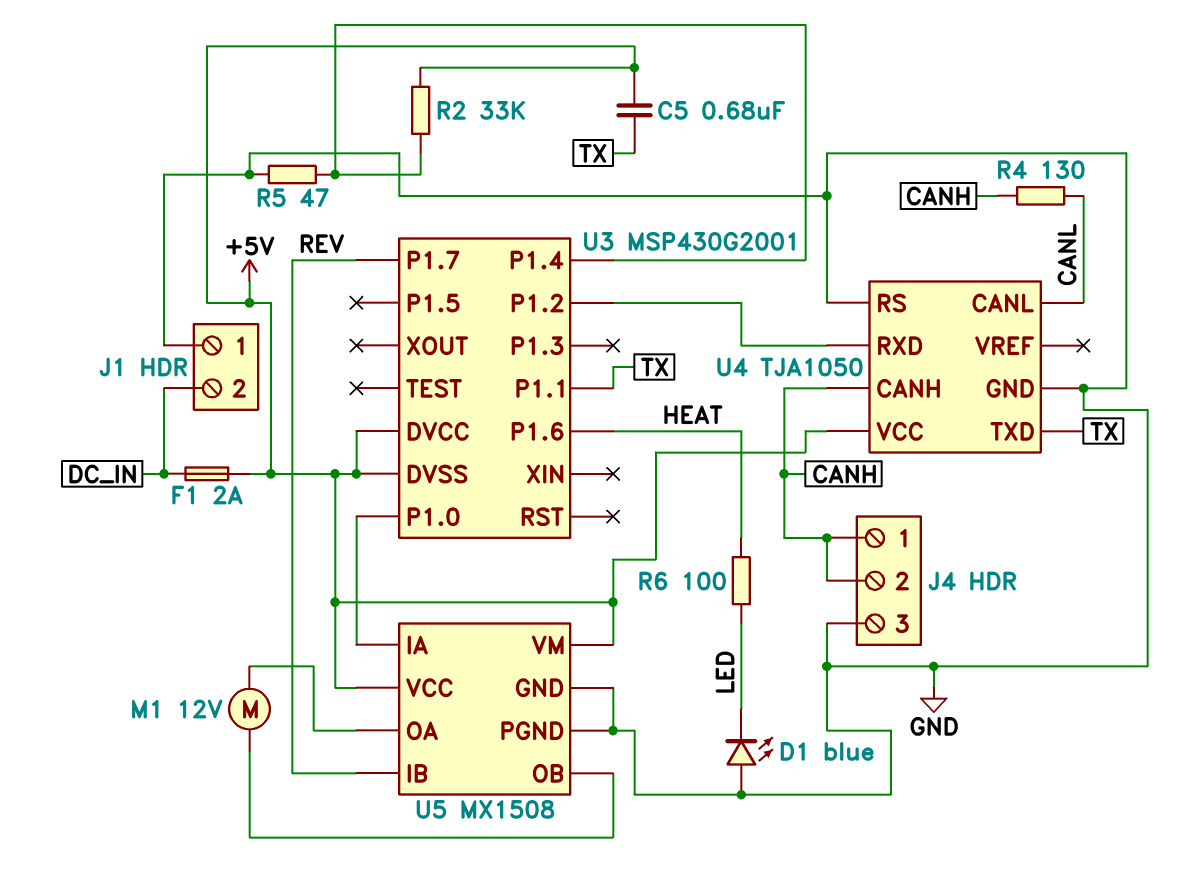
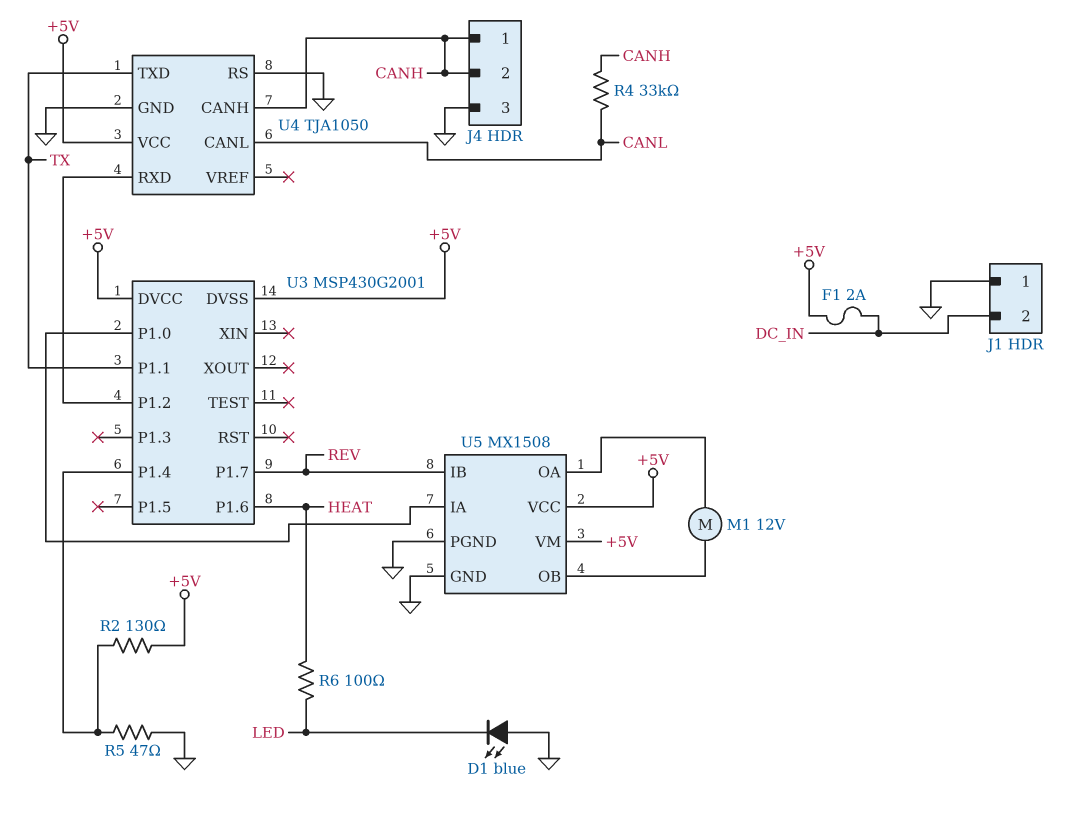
C5: 680nF (+5V, TX) -> none
R2: 33k (+5V, U3/P1.4) -> 130 (+5V, U3/P1.4)
R4: 130 (CANH, CANL) -> 33k (CANH, CANL)

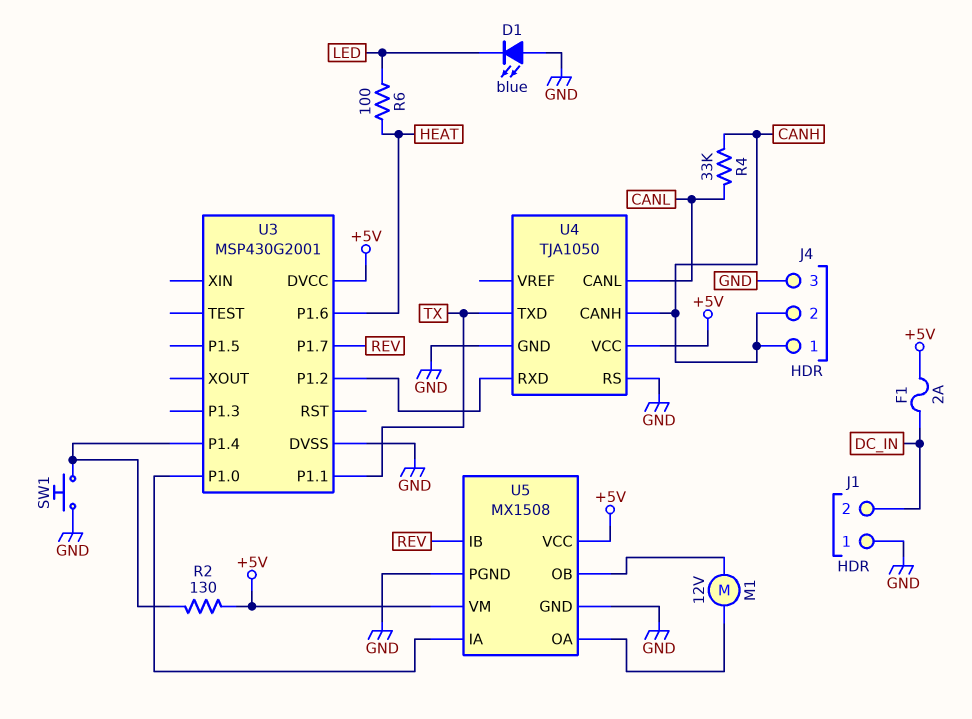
R5: 47 (GND, U3/P1.4) -> none
SW1: none -> button (GND, U3/P1.4)
U3 pin DVSS: +5V -> GND

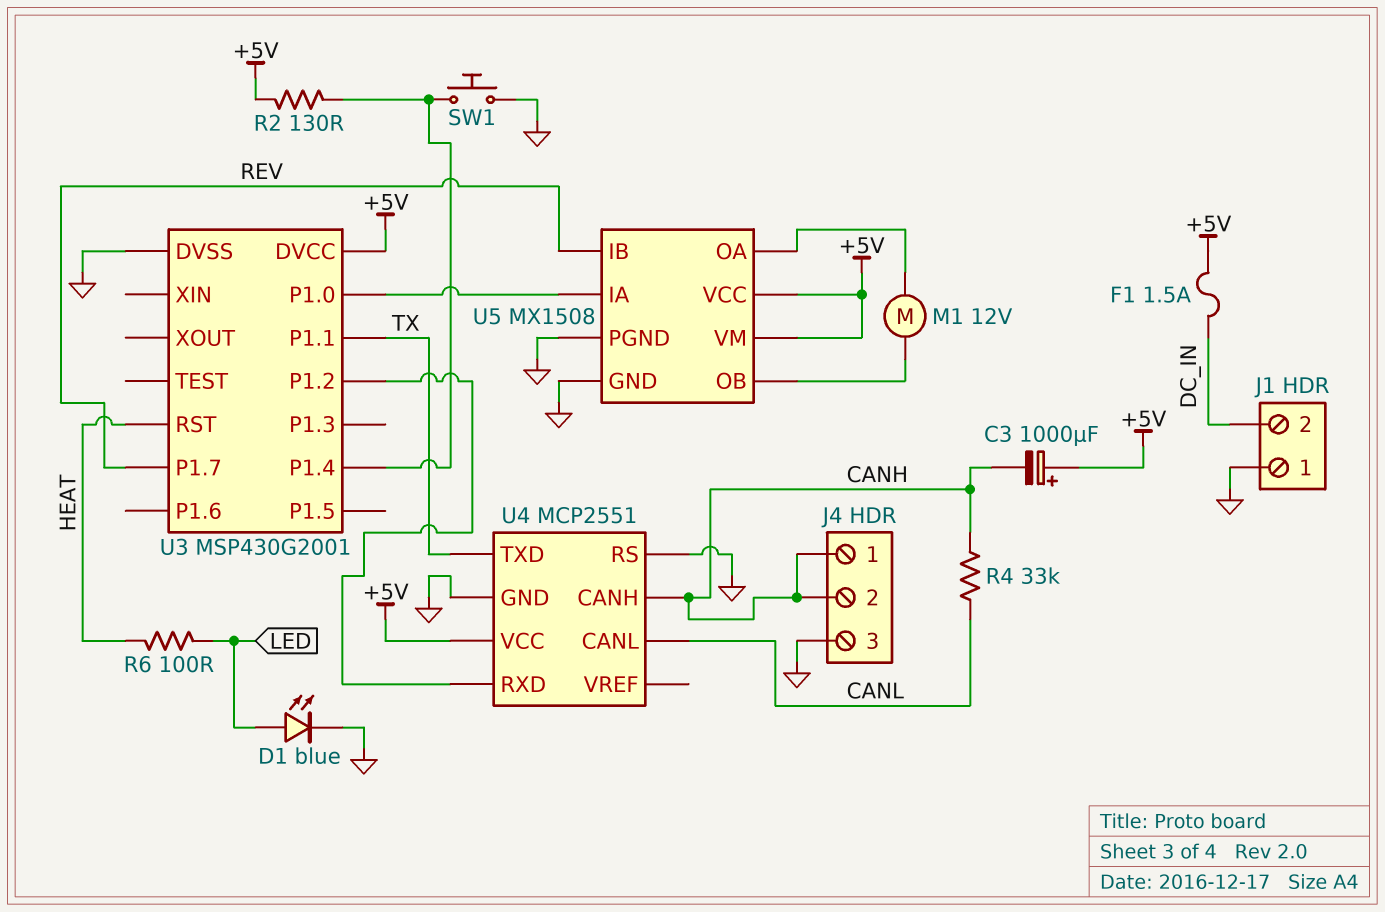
C3: none -> 1000uF (plus +5V, minus CANH)
D1: LED blue (A GND, K LED) -> LED blue (A LED, K GND)
F1: 2A (+5V, DC_IN) -> 1.5A (+5V, DC_IN)
U3 pin P1.6: HEAT -> none
U3 pin RST: none -> HEAT
U4: TJA1050 -> MCP2551

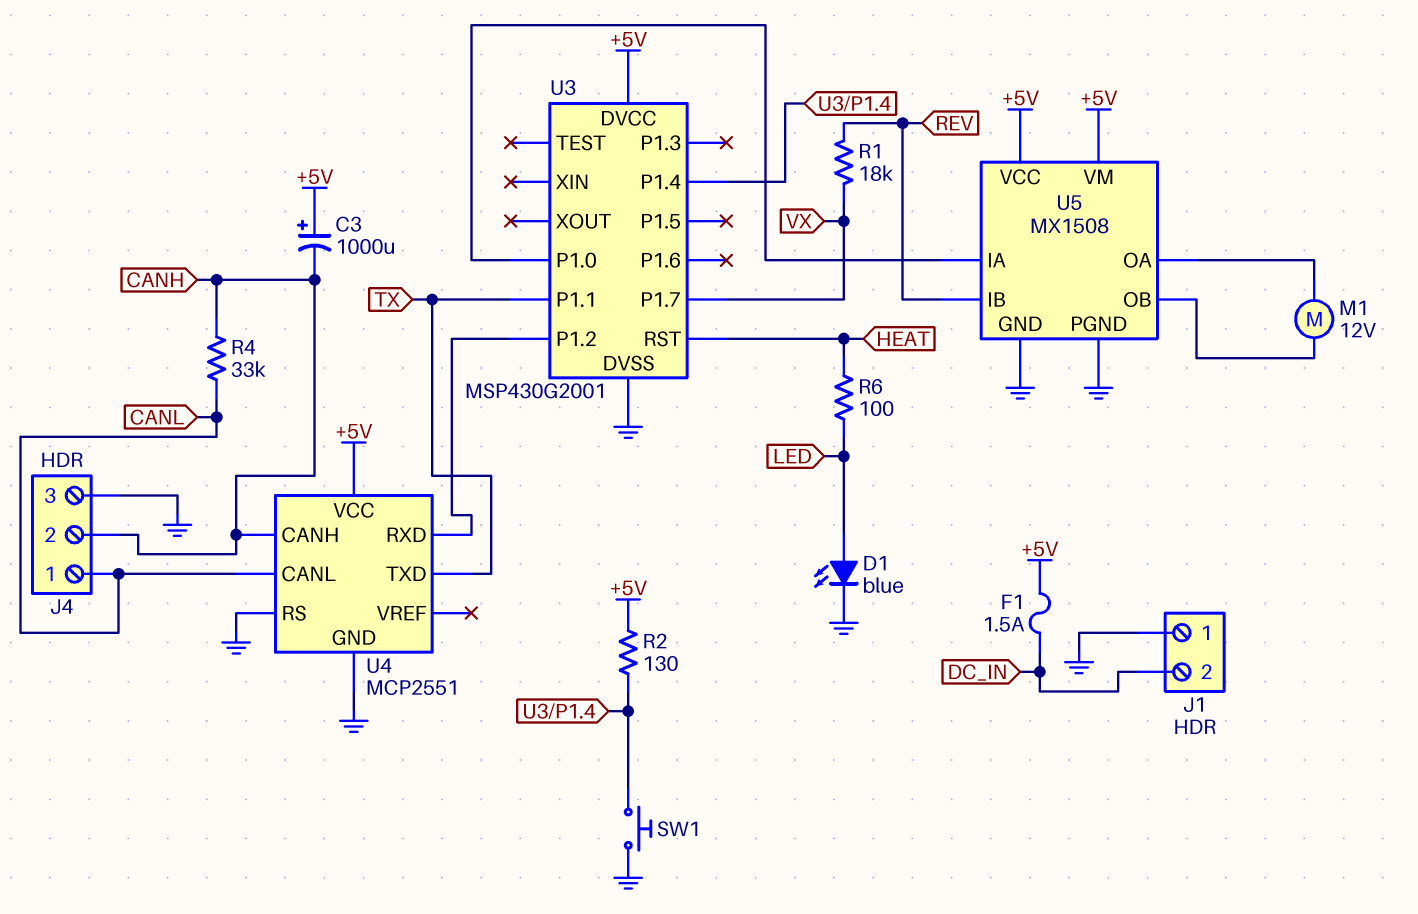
J4 pin 1: CANH -> CANL
R1: none -> 18k (REV, VX)
U3 pin P1.7: REV -> VX

